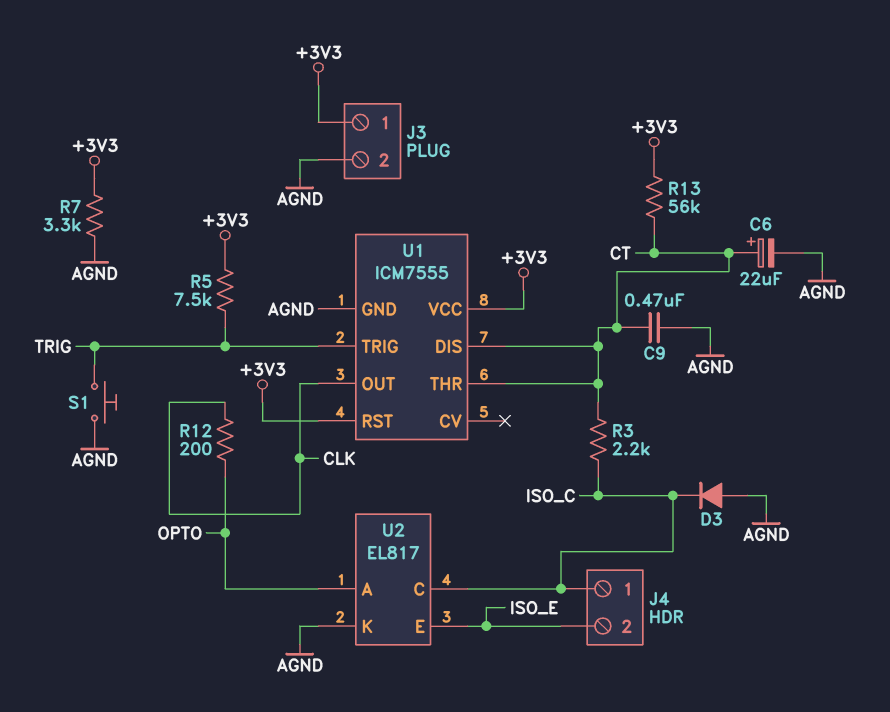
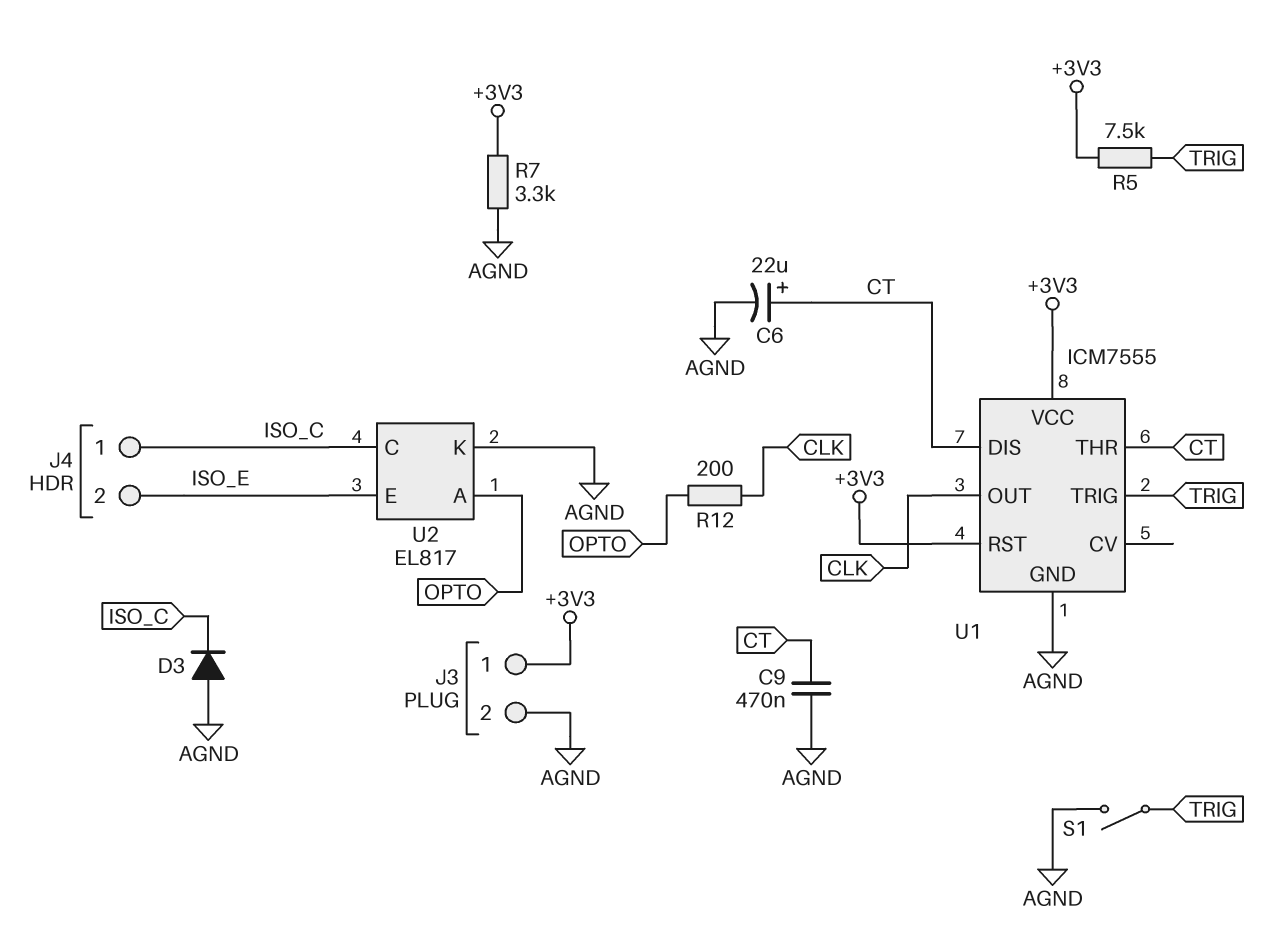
R3: 2.2k (CT, ISO_C) -> none
R13: 56k (+3V3, CT) -> none
S1: button (AGND, TRIG) -> switch (AGND, TRIG)

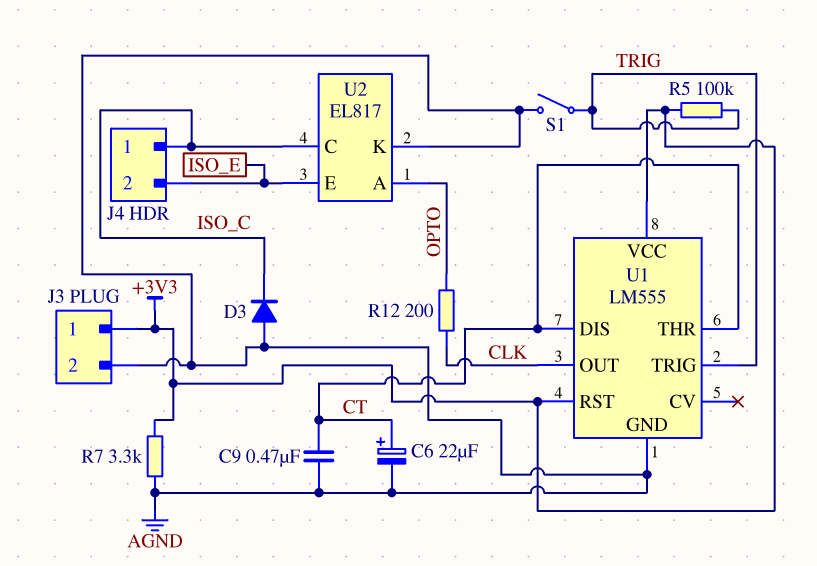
R5: 7.5k (+3V3, TRIG) -> 100k (+3V3, TRIG)
U1: ICM7555 -> LM555

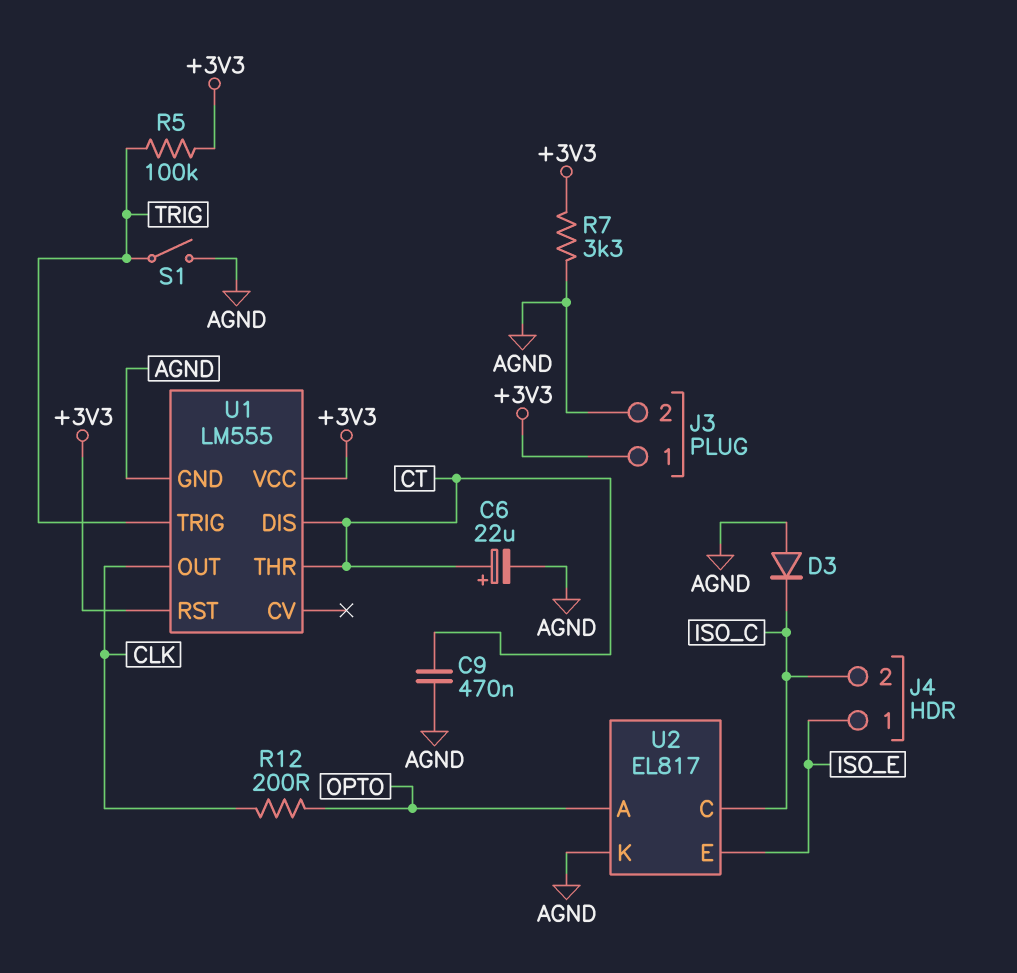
J4 pin 1: ISO_C -> ISO_E
J4 pin 2: ISO_E -> ISO_C

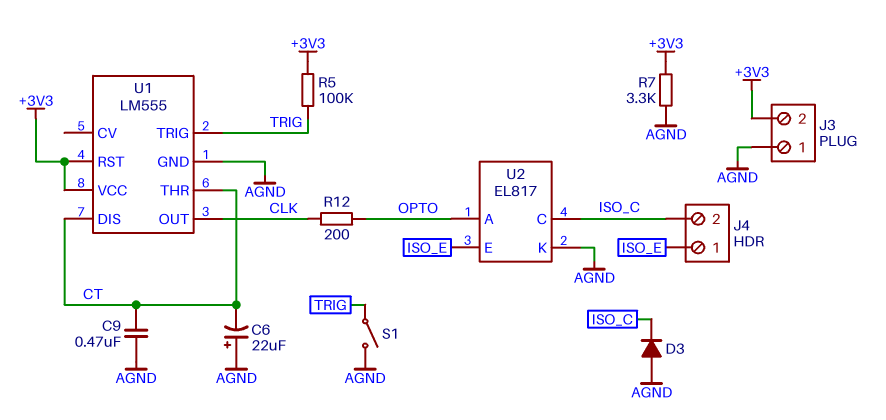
C6: 22uF (plus CT, minus AGND) -> 22uF (plus AGND, minus CT)
J3 pin 1: +3V3 -> AGND
J3 pin 2: AGND -> +3V3

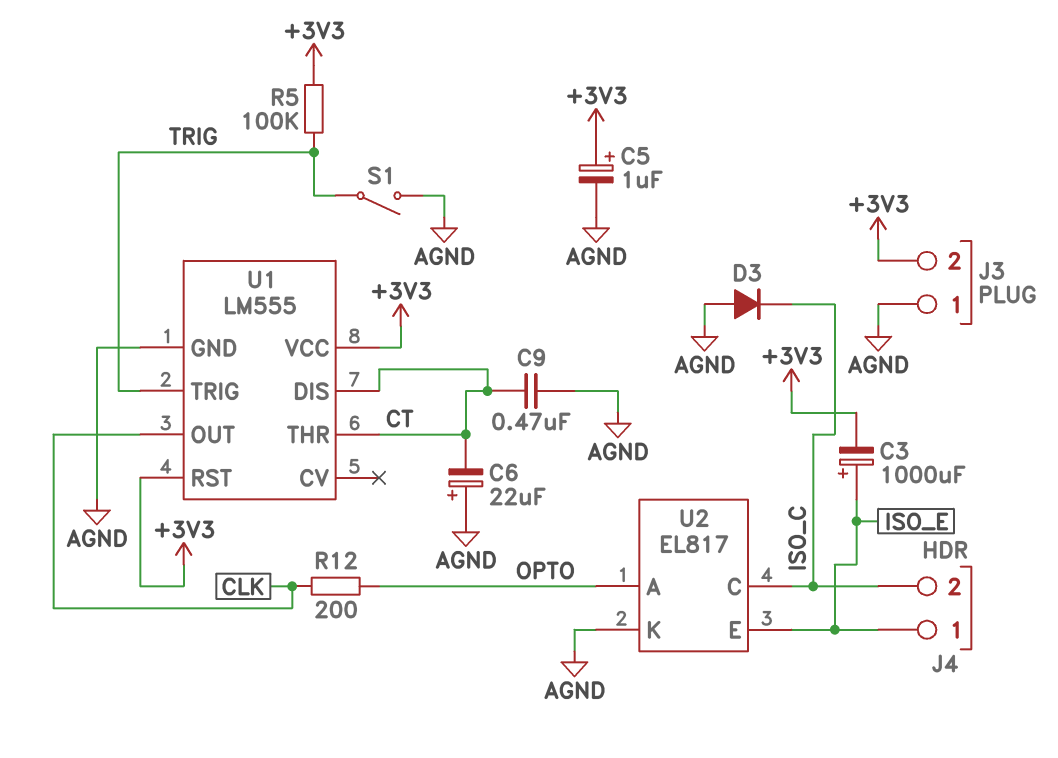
C3: none -> 1000uF (plus ISO_E, minus +3V3)
C5: none -> 1uF (plus +3V3, minus AGND)
R7: 3.3k (+3V3, AGND) -> none

